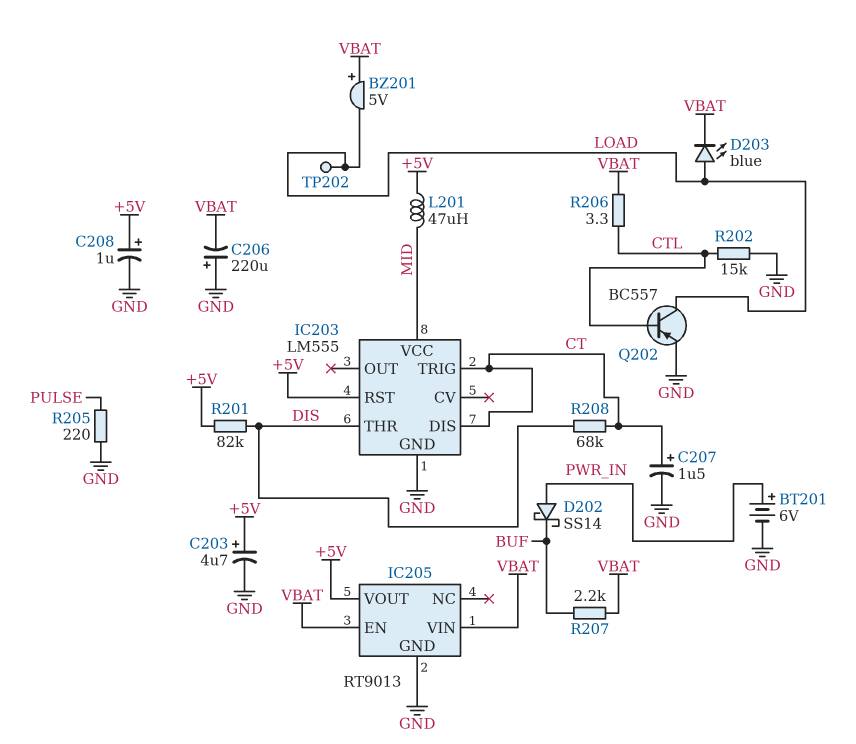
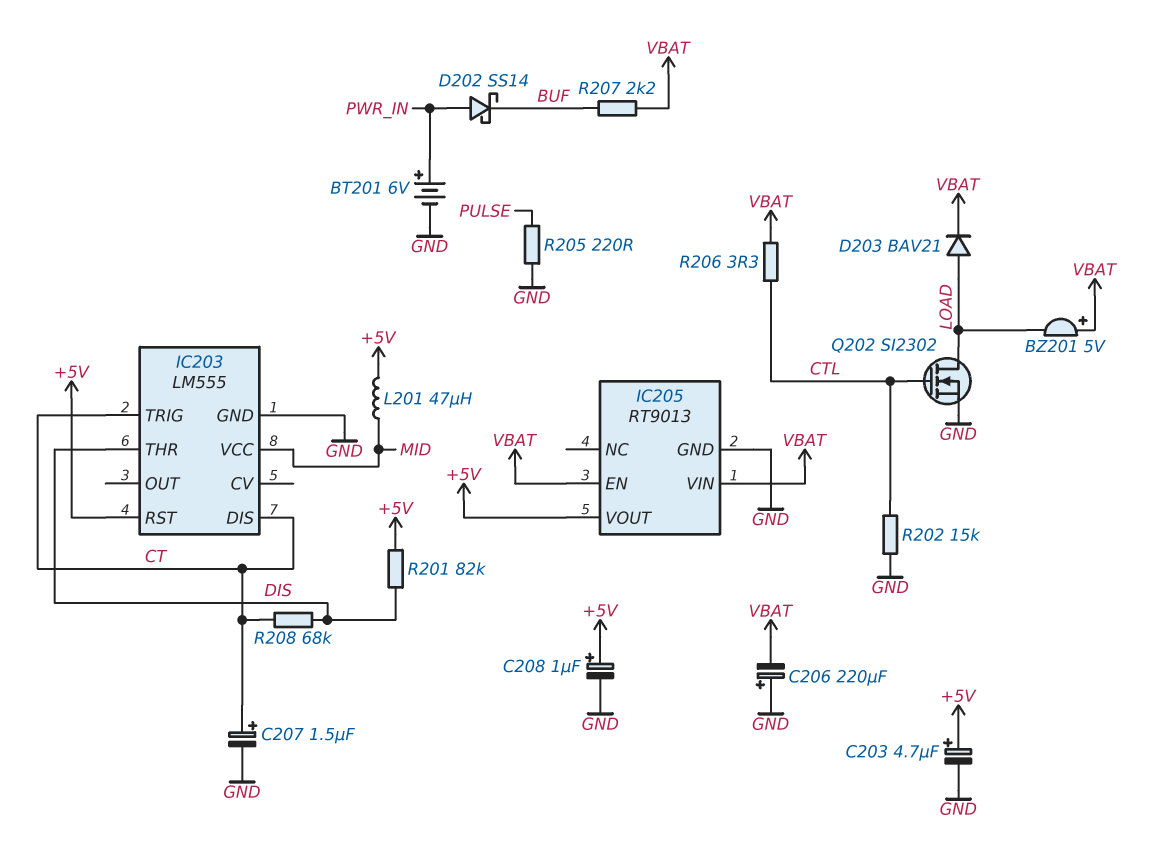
D203: LED blue (A LOAD, K VBAT) -> diode BAV21 (A LOAD, K VBAT)
Q202: PNP BC557 (B CTL, C LOAD, E GND) -> NMOS SI2302 (G CTL, D LOAD, S GND)
TP202: test point (LOAD) -> none

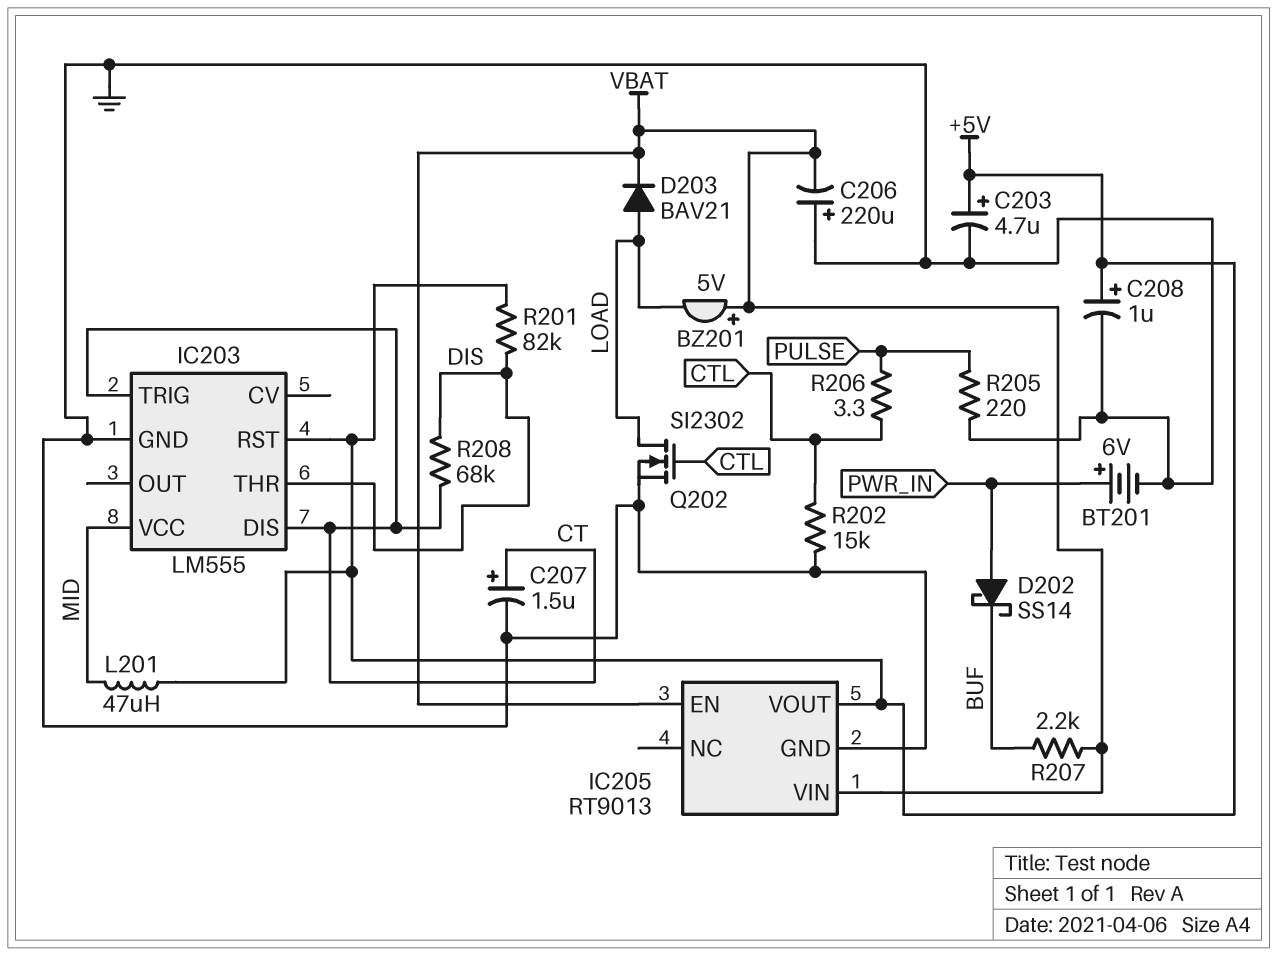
R206: 3.3 (CTL, VBAT) -> 3.3 (CTL, PULSE)

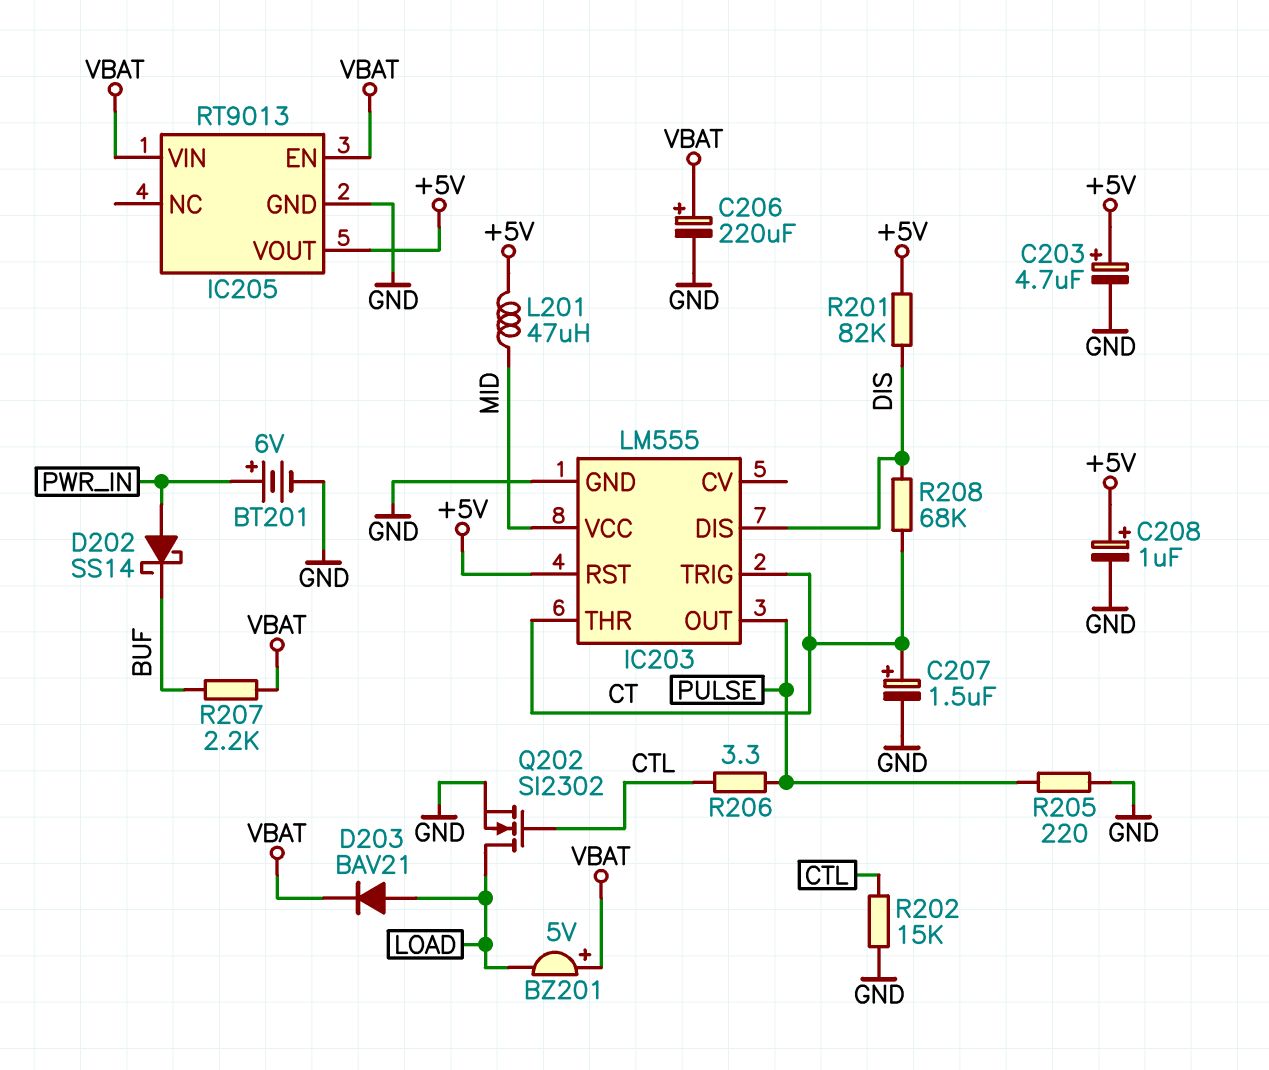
C206: 220uF (plus GND, minus VBAT) -> 220uF (plus VBAT, minus GND)
IC203 pin DIS: CT -> DIS
IC203 pin OUT: none -> PULSE
IC203 pin THR: DIS -> CT

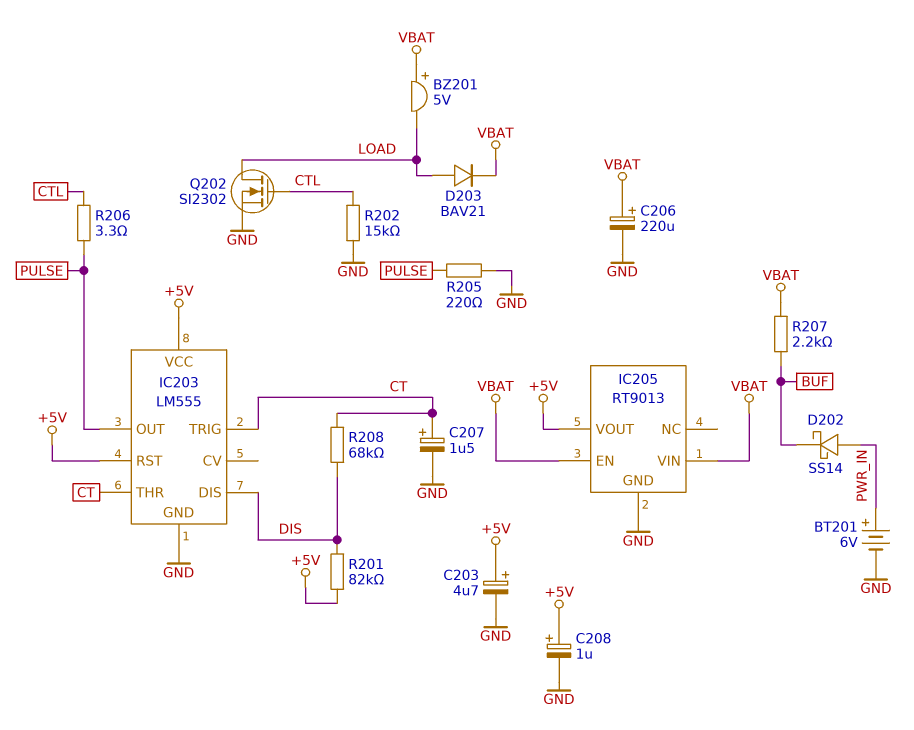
IC203 pin VCC: MID -> +5V
L201: 47uH (+5V, MID) -> none

